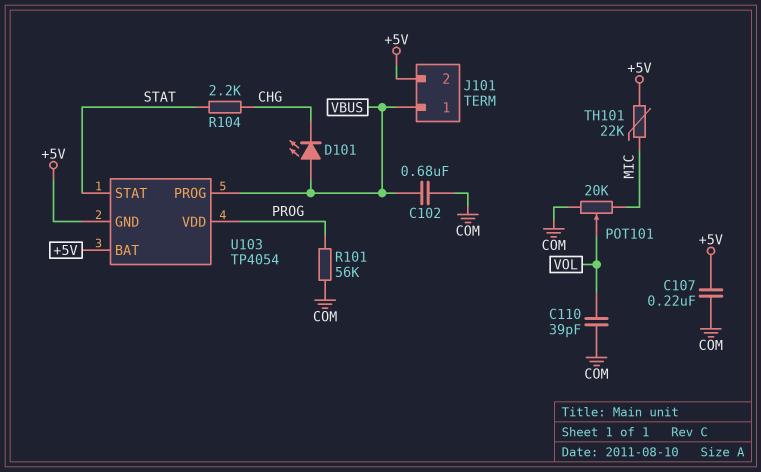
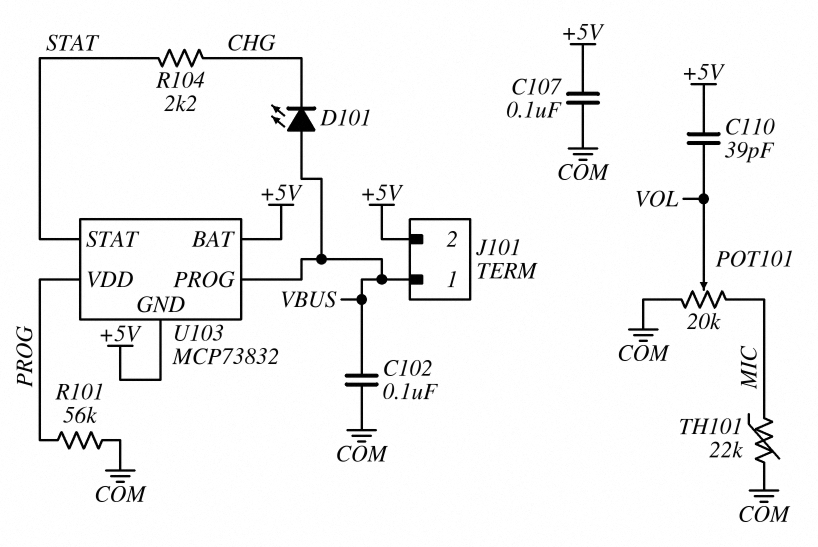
C102: 680nF (COM, VBUS) -> 100nF (COM, VBUS)
C107: 220nF (+5V, COM) -> 100nF (+5V, COM)
C110: 39pF (COM, VOL) -> 39pF (+5V, VOL)
TH101: 22k (+5V, MIC) -> 22k (COM, MIC)
U103: TP4054 -> MCP73832

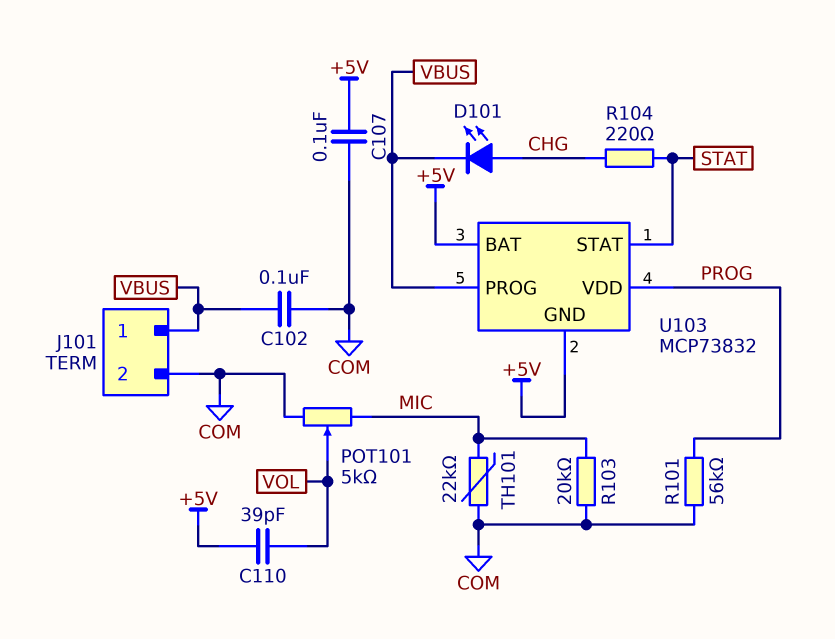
D101: LED (A VBUS, K CHG) -> LED (A CHG, K VBUS)
J101 pin 2: +5V -> COM
POT101: 20k (COM, MIC, wiper VOL) -> 5k (COM, MIC, wiper VOL)
R103: none -> 20k (COM, MIC)
R104: 2.2k (CHG, STAT) -> 220 (CHG, STAT)

